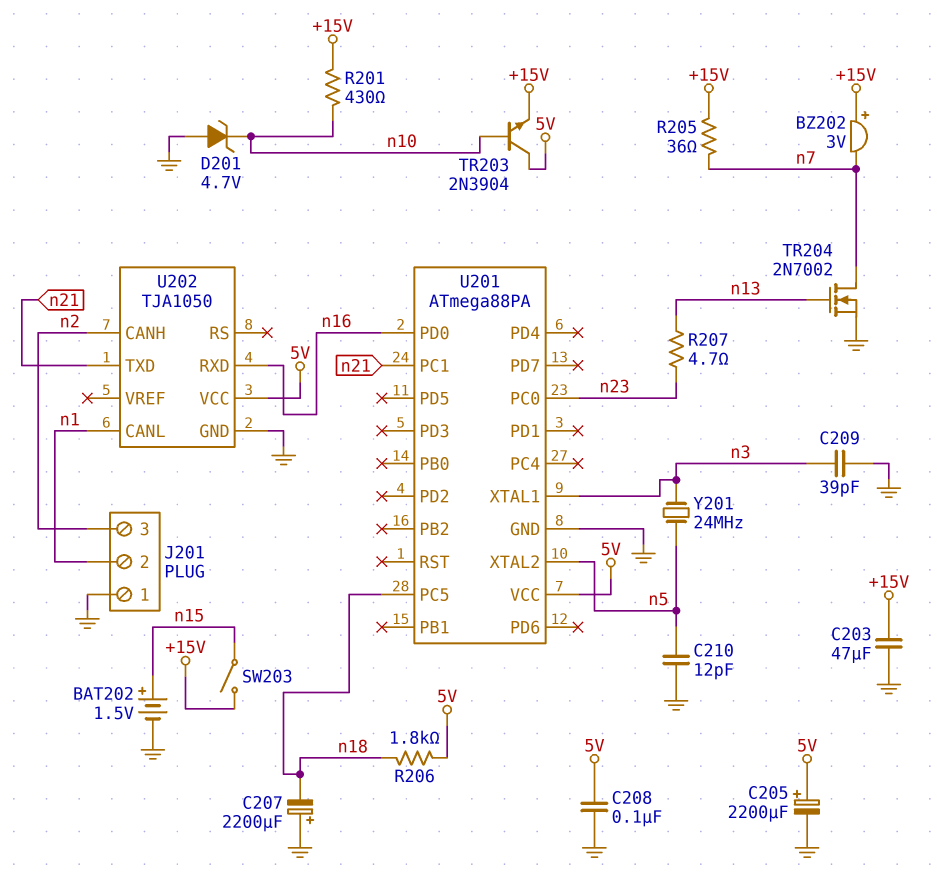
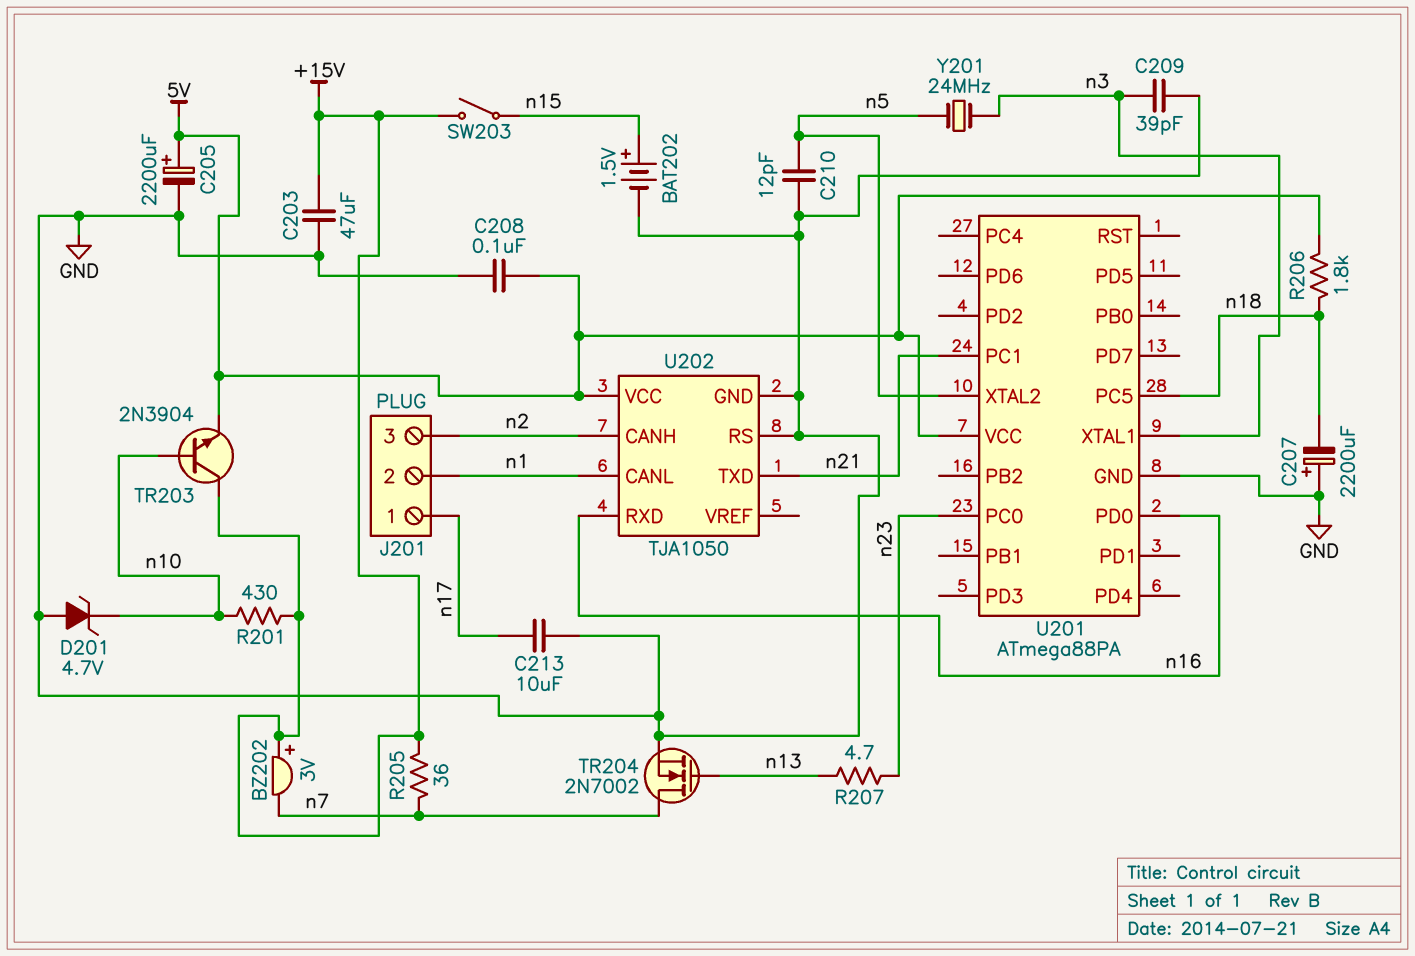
C213: none -> 10uF (GND, n17)
J201 pin 1: GND -> n17
TR203: NPN 2N3904 (B n10, C 5V, E +15V) -> NPN 2N3904 (B n10, C +15V, E 5V)
U202 pin RS: none -> GND

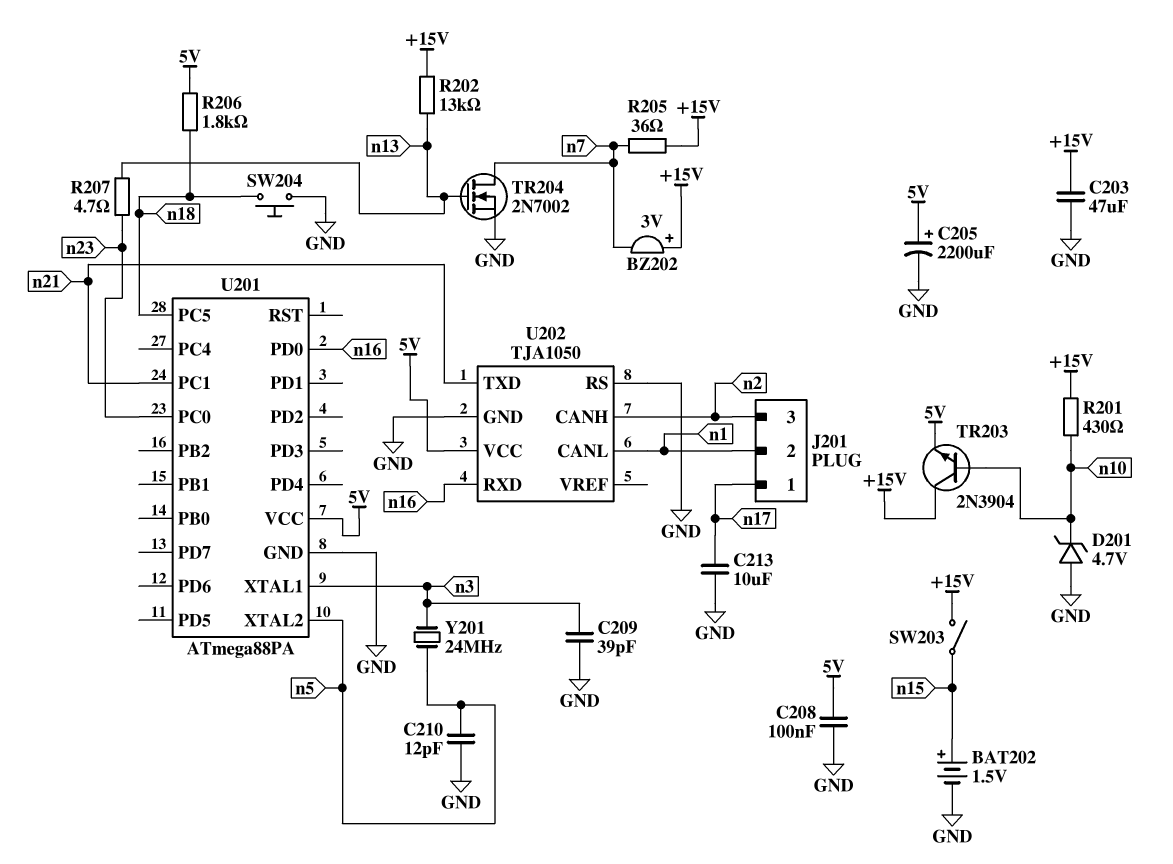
C207: 2200uF (plus GND, minus n18) -> none
R202: none -> 13k (+15V, n13)
SW204: none -> button (GND, n18)

